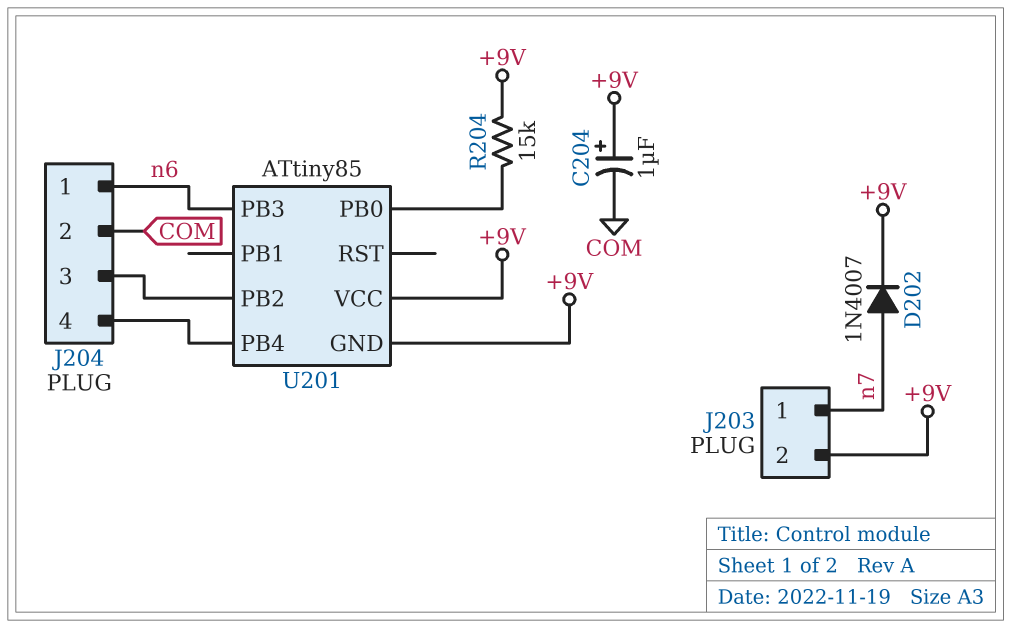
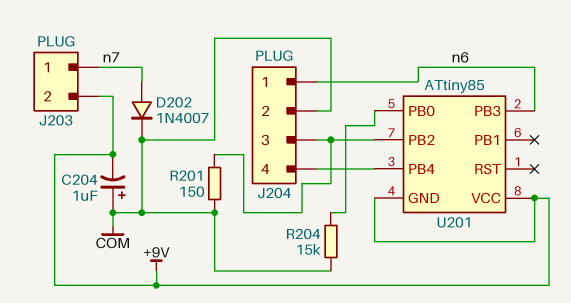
C204: 1uF (plus +9V, minus COM) -> 1uF (plus COM, minus +9V)
D202: diode 1N4007 (A n7, K +9V) -> diode 1N4007 (A n7, K COM)
R201: none -> 150 (COM, J204/3)
R204: 15k (+9V, U201/PB0) -> 15k (COM, U201/PB0)

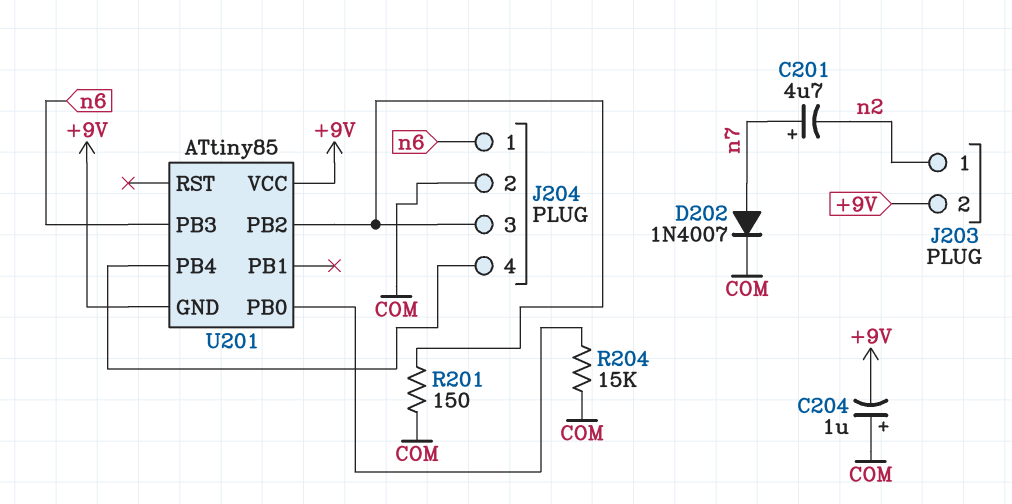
C201: none -> 4.7uF (plus n7, minus n2)
J203 pin 1: n7 -> n2

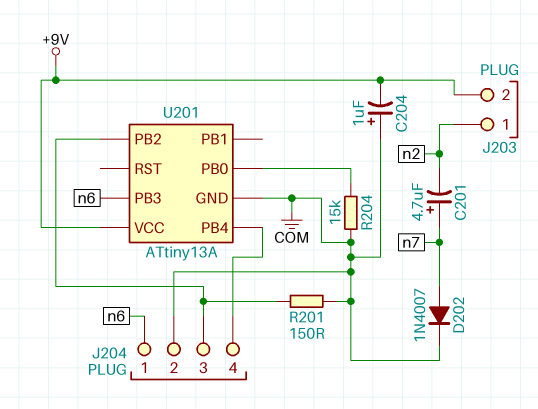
U201: ATtiny85 -> ATtiny13A
U201 pin GND: +9V -> COM

